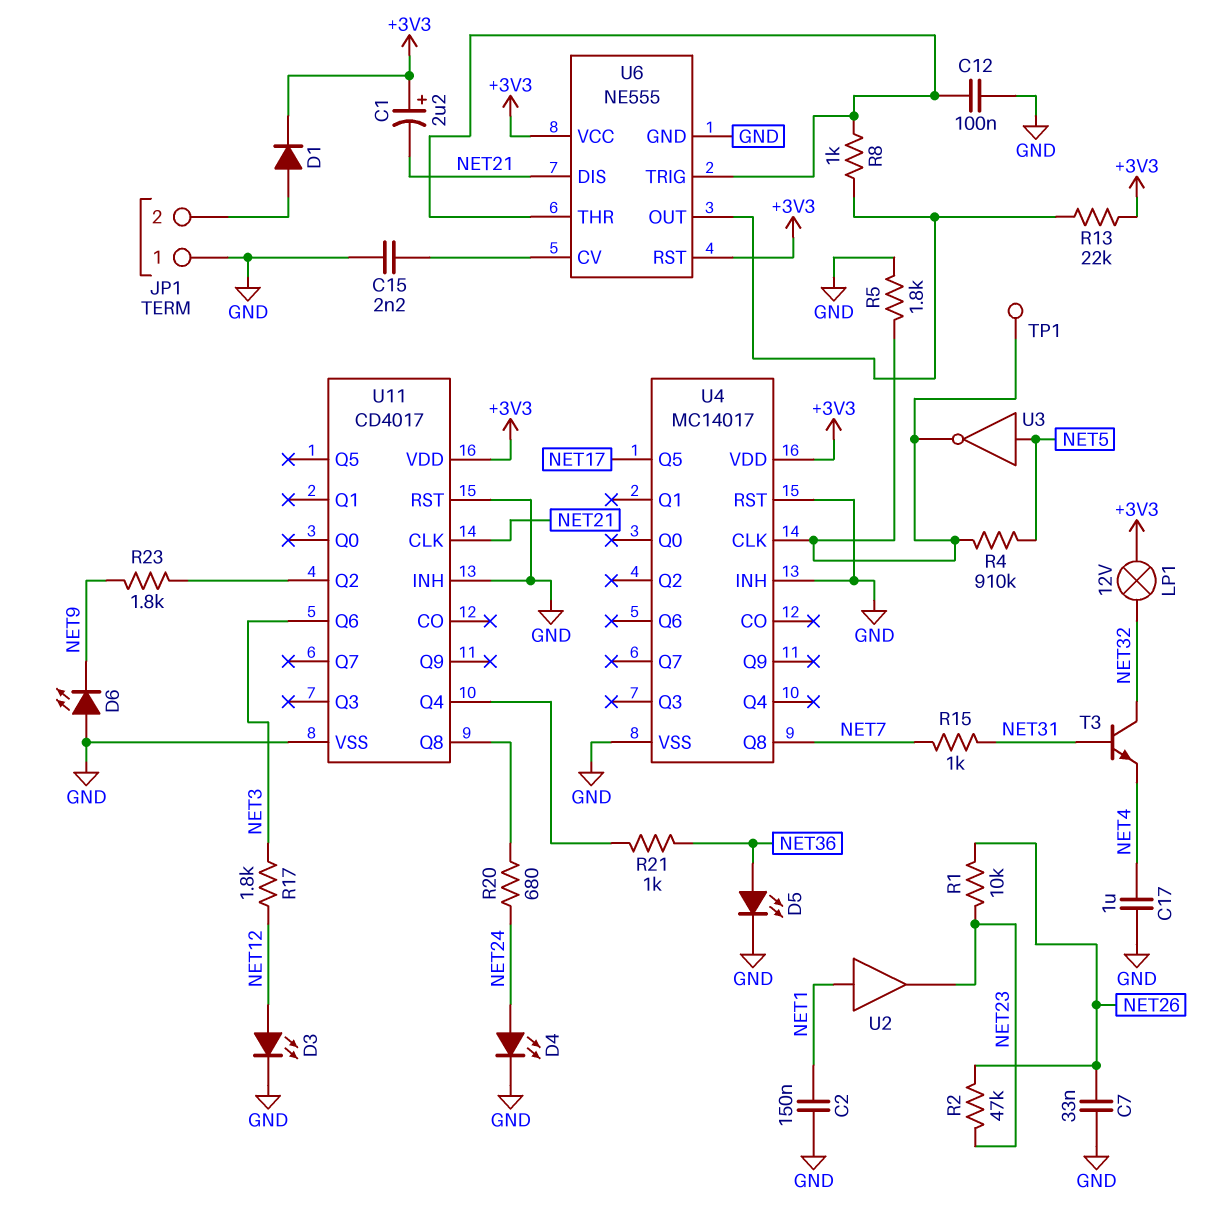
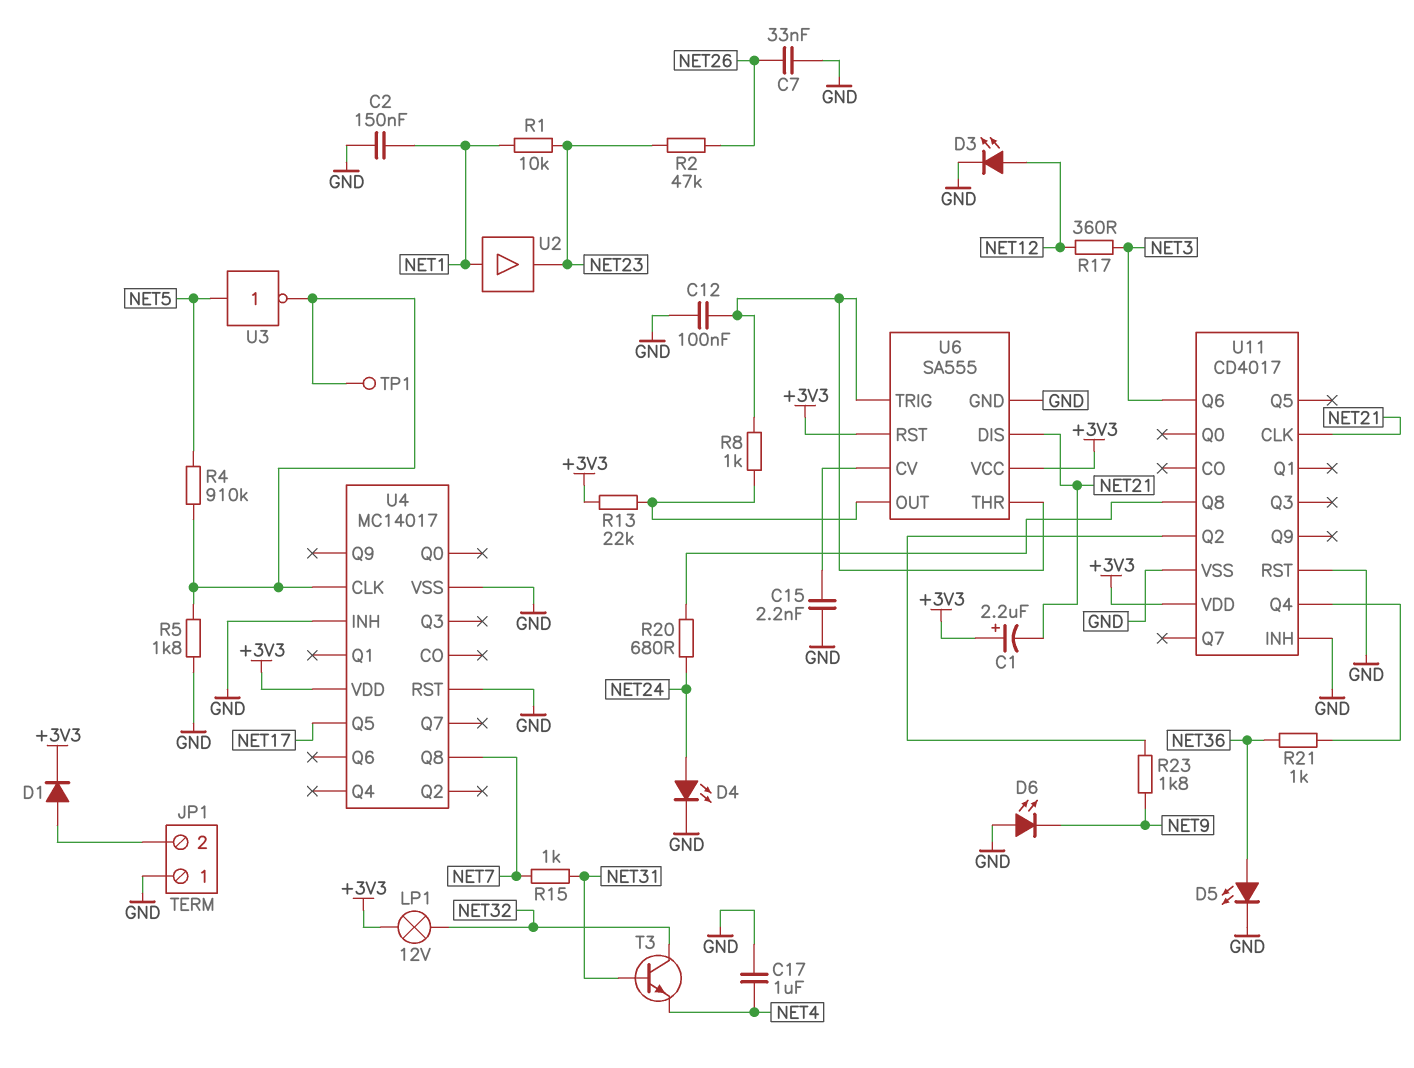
R1: 10k (NET23, NET26) -> 10k (NET1, NET23)
R17: 1.8k (NET3, NET12) -> 360 (NET3, NET12)
U6: NE555 -> SA555

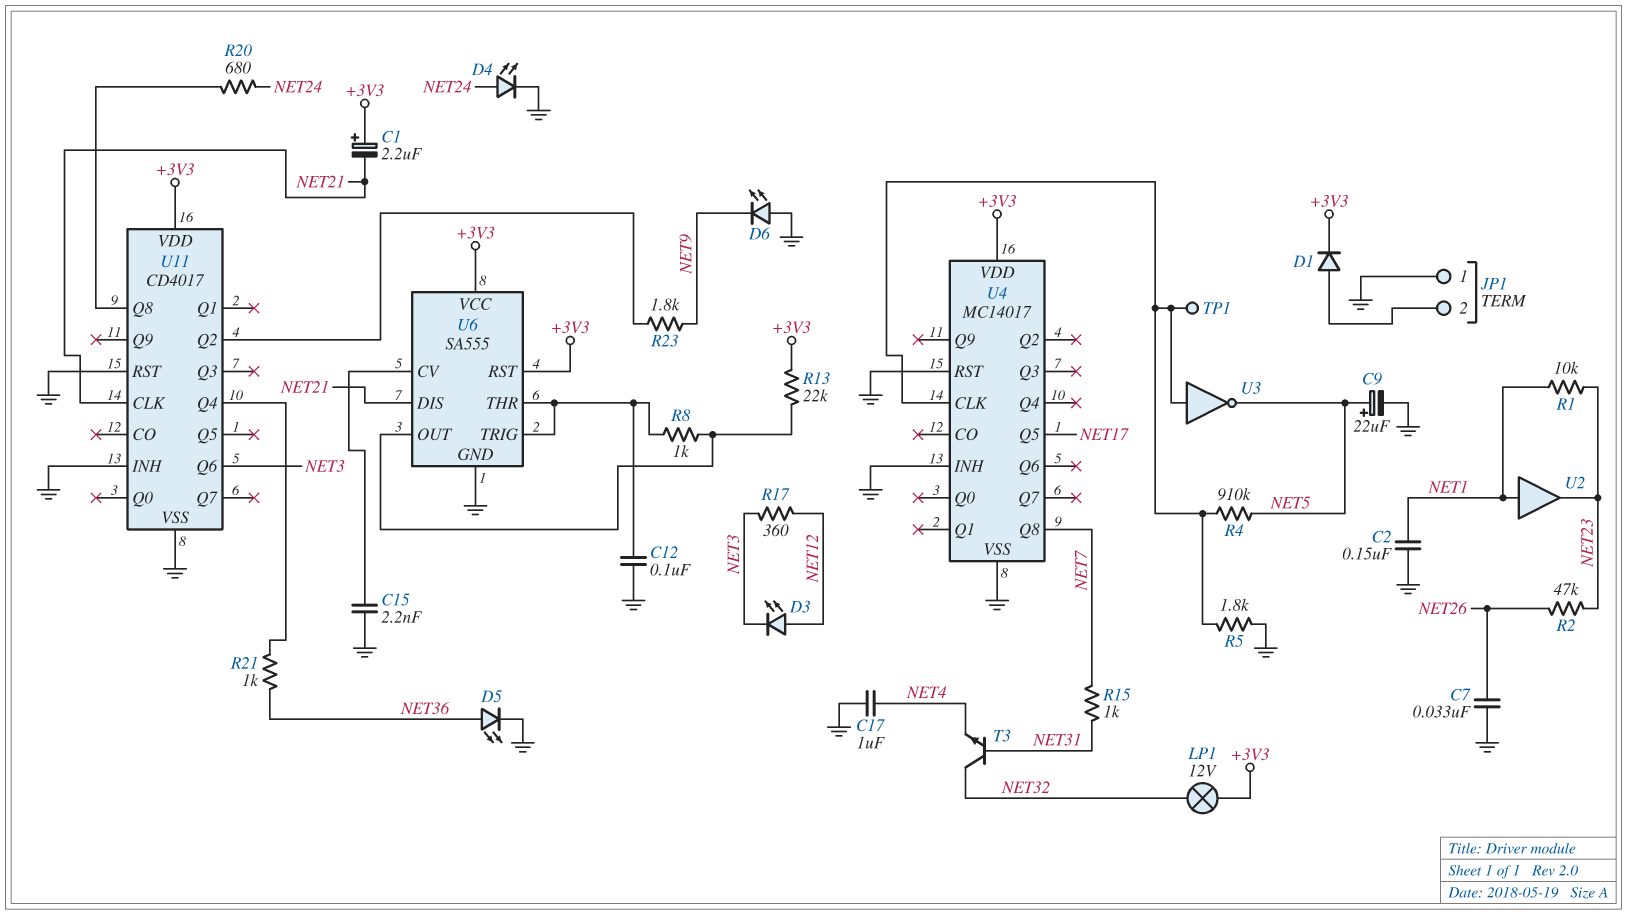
C9: none -> 22uF (plus NET5, minus GND)
D3: LED (A NET12, K GND) -> LED (A NET12, K NET3)
U3: NOT (in NET5, out U4/CLK) -> NOT (in U4/CLK, out NET5)

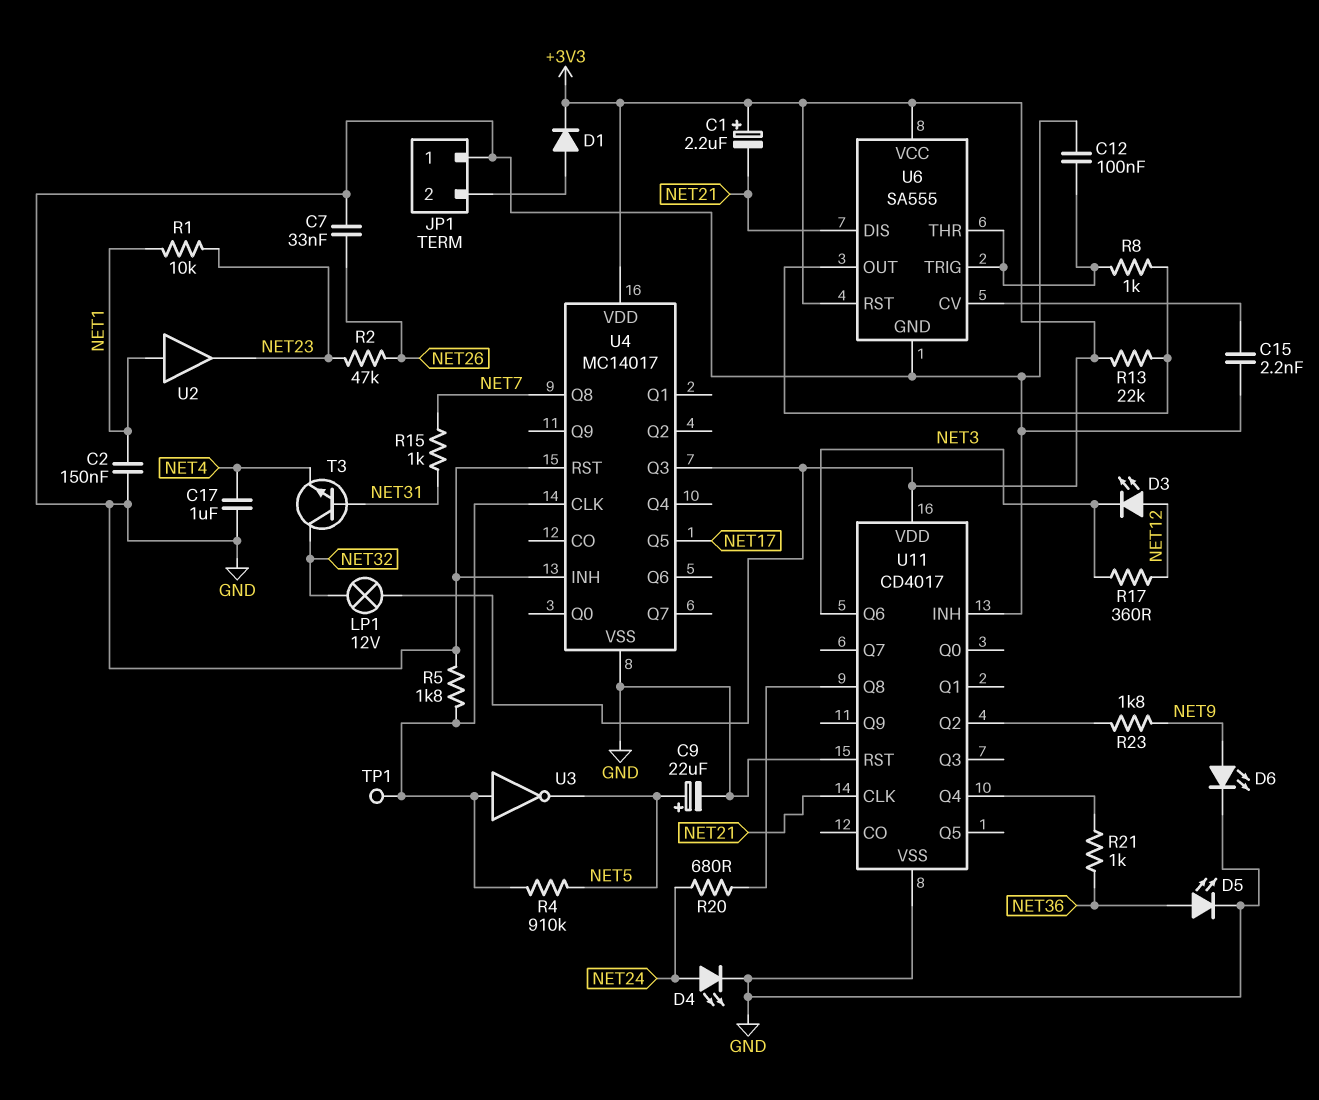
D6: LED (A GND, K NET9) -> LED (A NET9, K GND)
U4 pin Q3: none -> +3V3

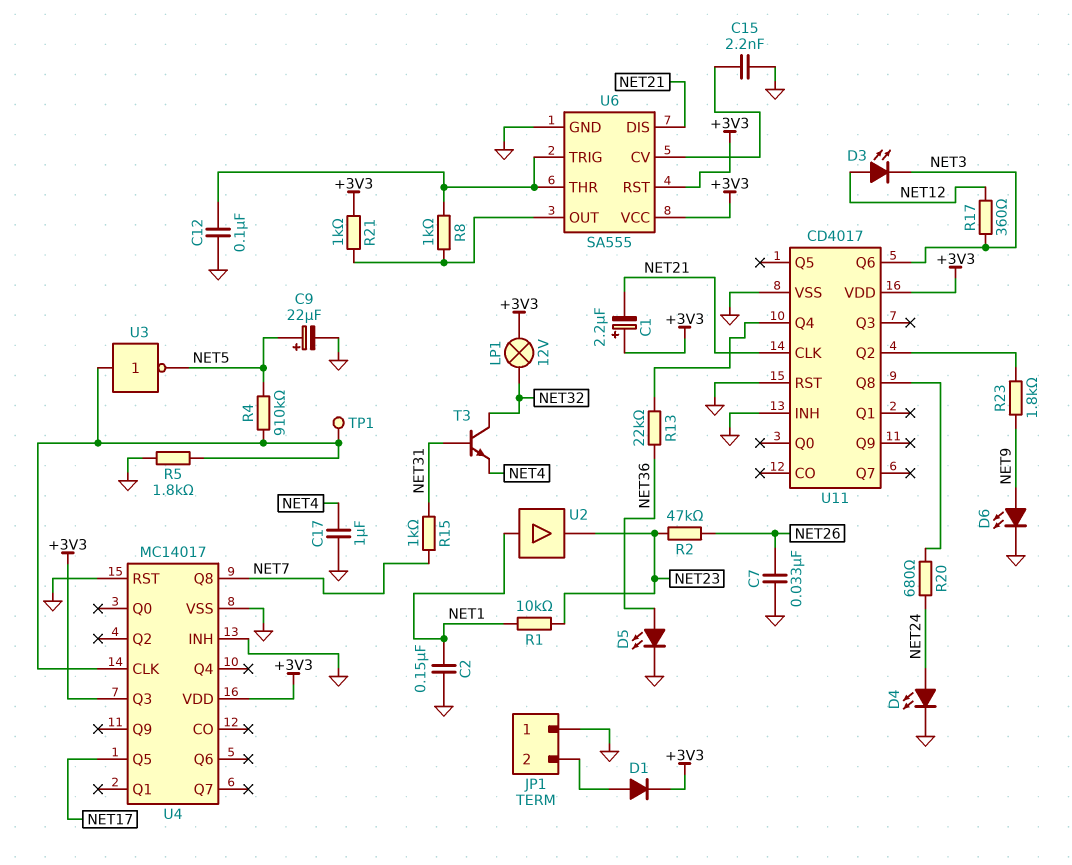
R13: 22k (+3V3, U6/OUT) -> 22k (NET36, U11/Q4)
R21: 1k (NET36, U11/Q4) -> 1k (+3V3, U6/OUT)

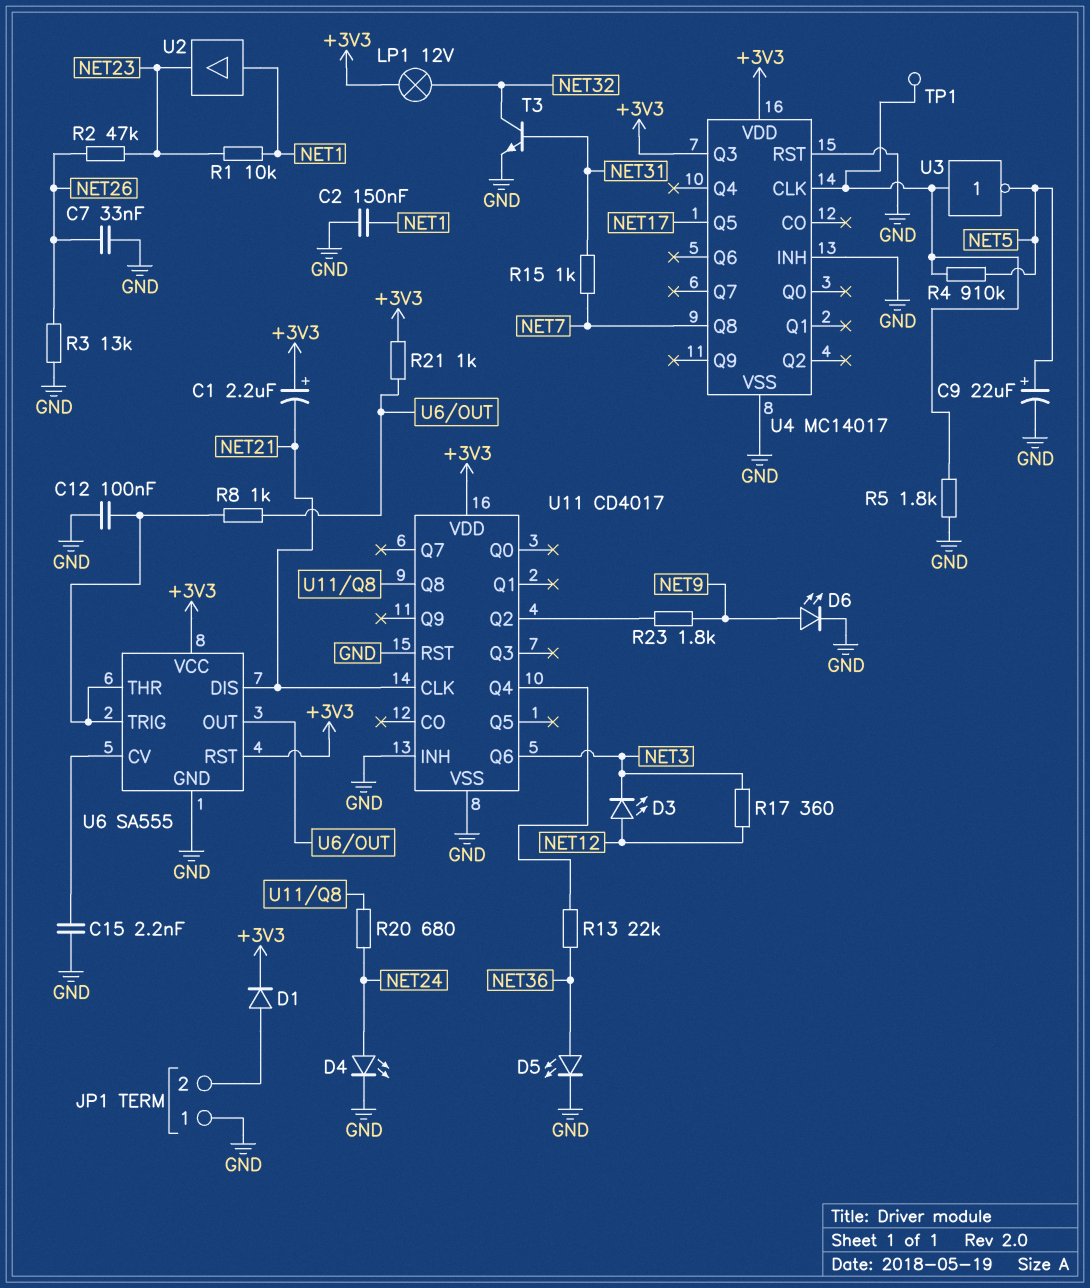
C17: 1uF (GND, NET4) -> none
R3: none -> 13k (GND, NET26)
T3: NPN (B NET31, C NET32, E NET4) -> NPN (B NET31, C NET32, E GND)

